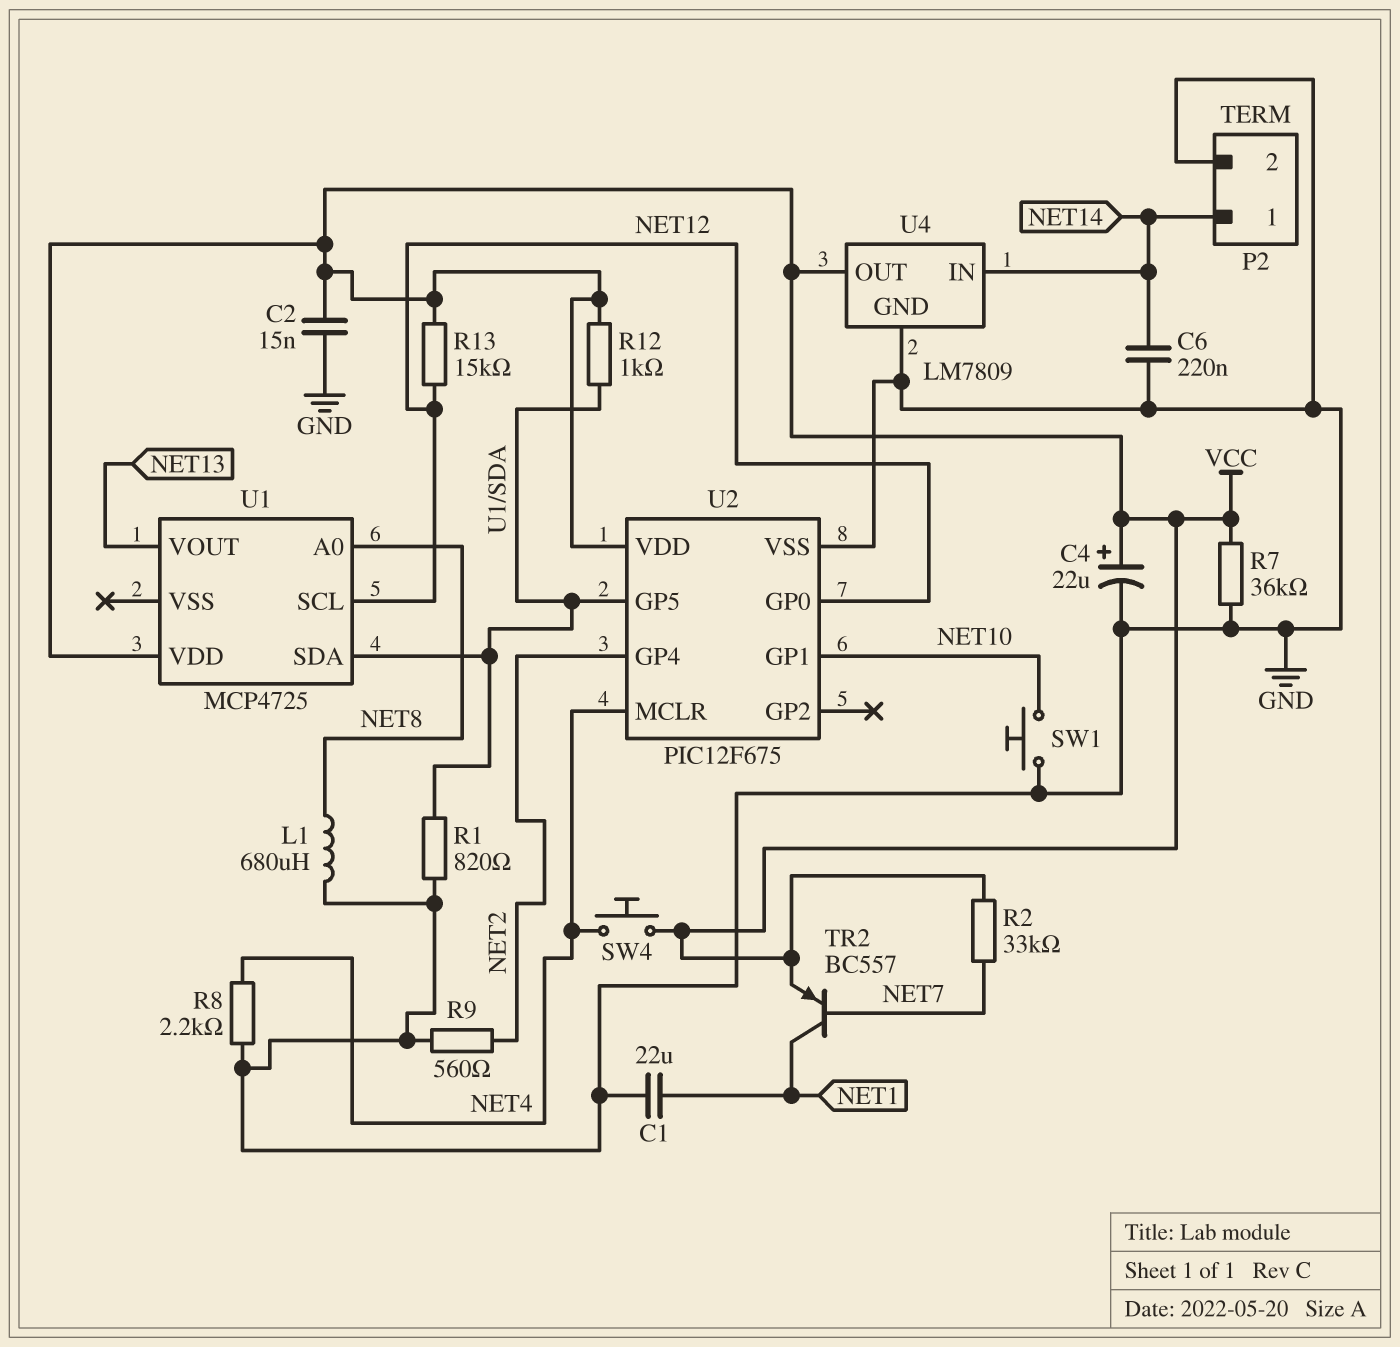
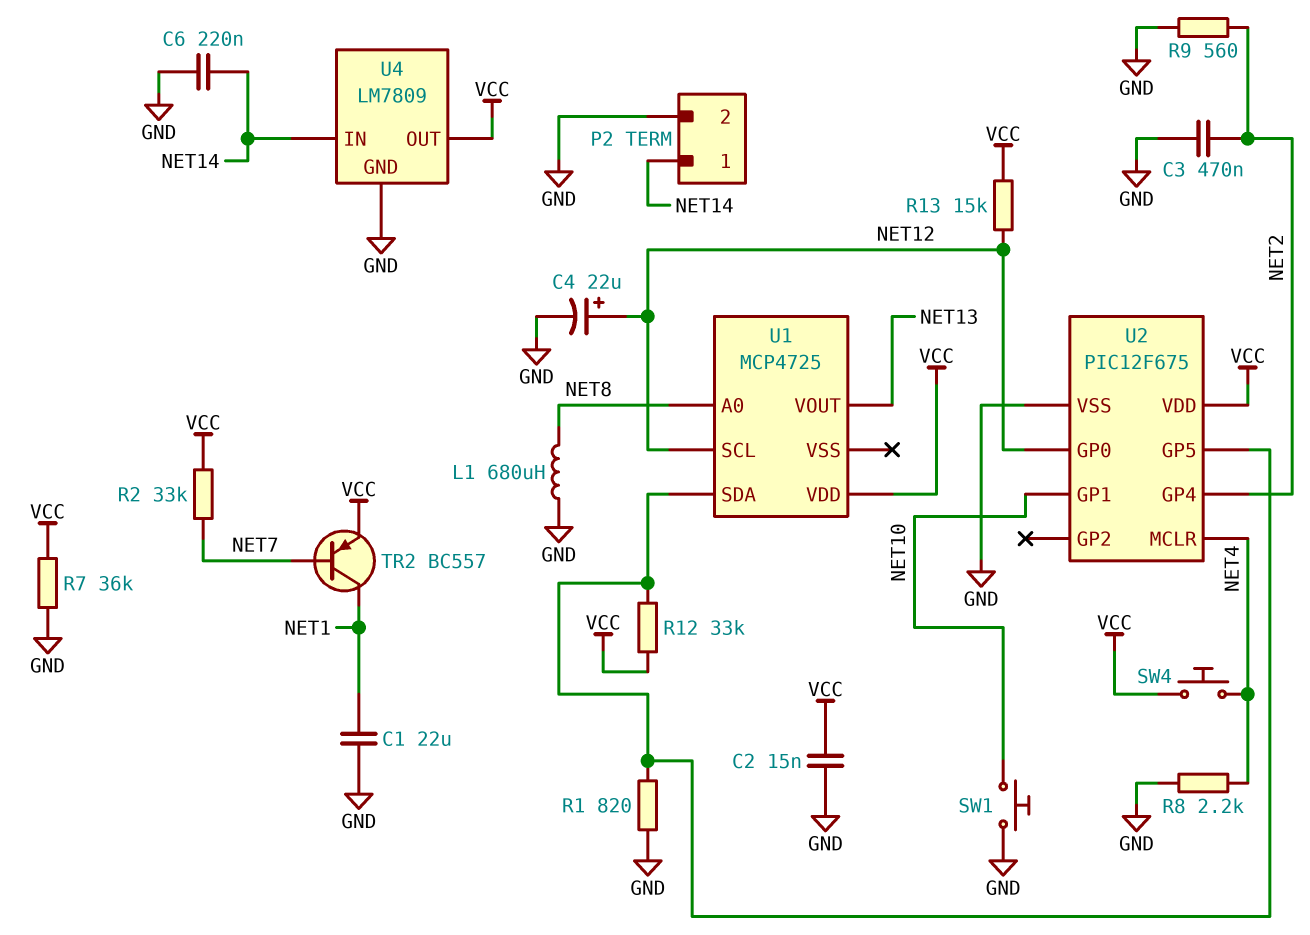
C3: none -> 470nF (GND, NET2)
C4: 22uF (plus VCC, minus GND) -> 22uF (plus NET12, minus GND)
R12: 1k (U1/SDA, VCC) -> 33k (U1/SDA, VCC)

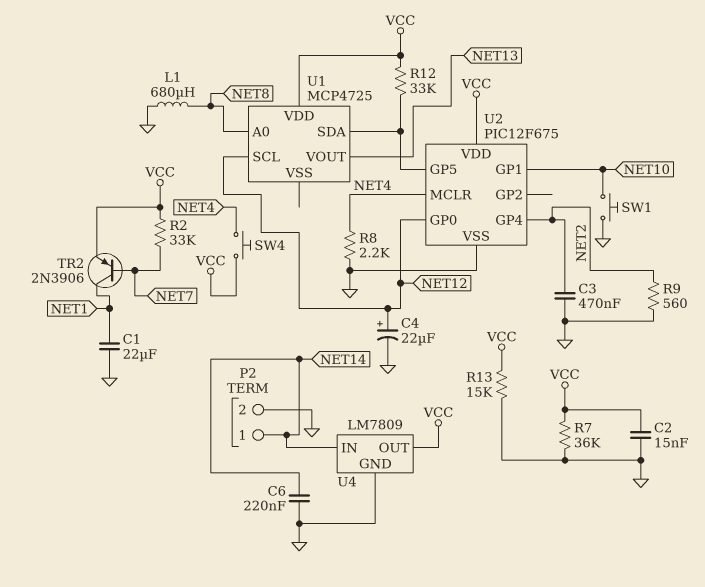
R1: 820 (GND, U1/SDA) -> none
R13: 15k (NET12, VCC) -> 15k (GND, VCC)
TR2: PNP BC557 (B NET7, C NET1, E VCC) -> PNP 2N3906 (B NET7, C NET1, E VCC)

